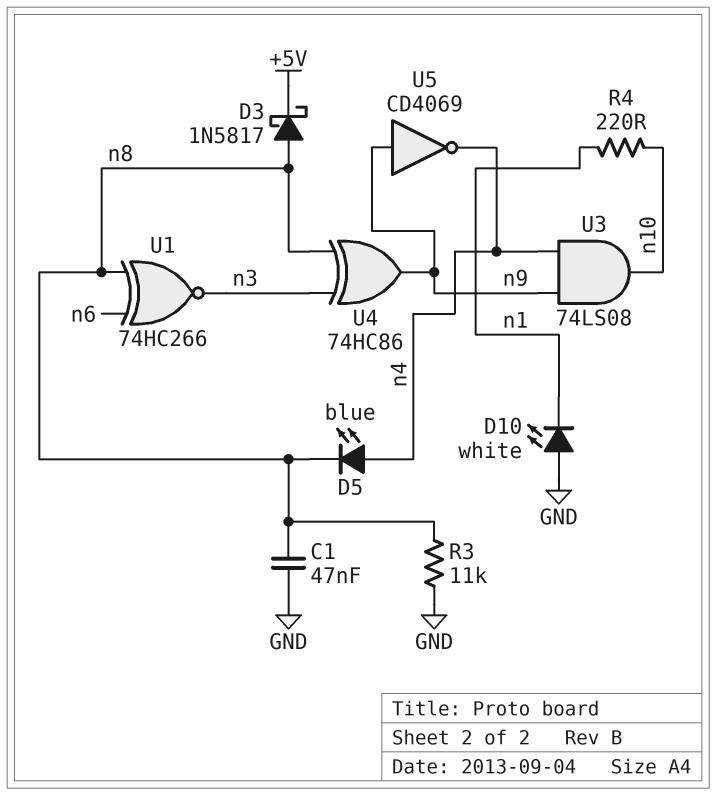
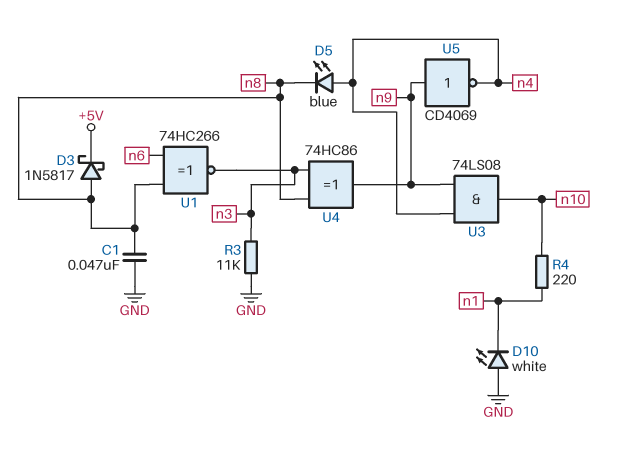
R3: 11k (GND, n8) -> 11k (GND, n3)

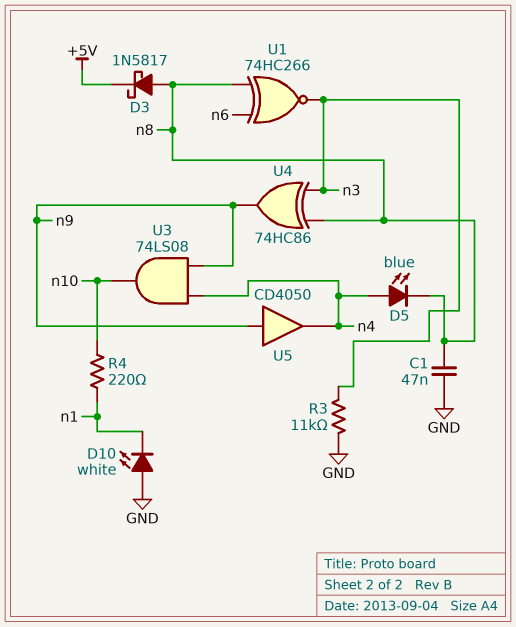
U5: NOT CD4069 (in n9, out n4) -> buffer CD4050 (in n9, out n4)

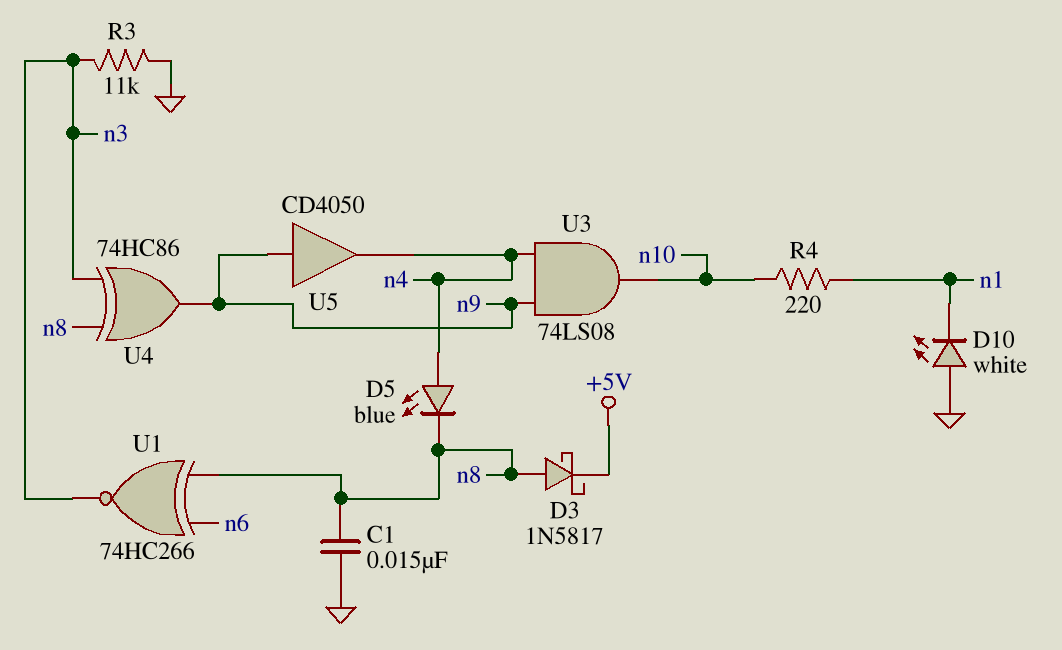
C1: 47nF (GND, n8) -> 15nF (GND, n8)

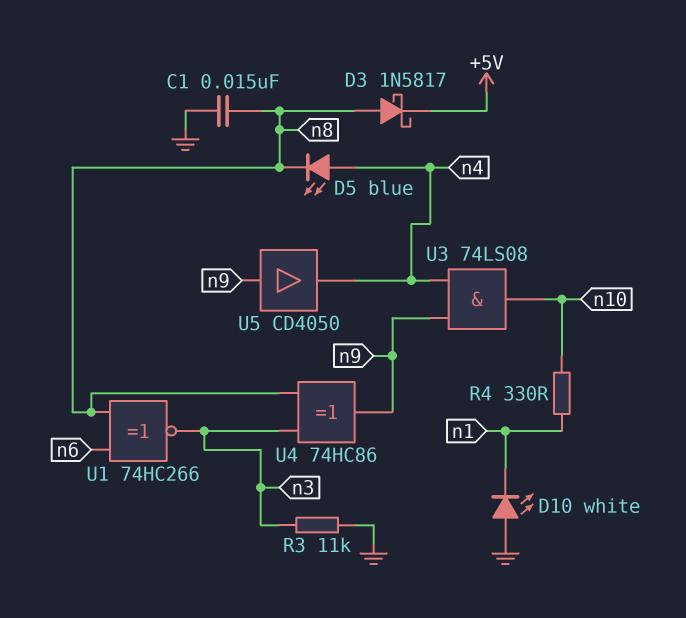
R4: 220 (n1, n10) -> 330 (n1, n10)

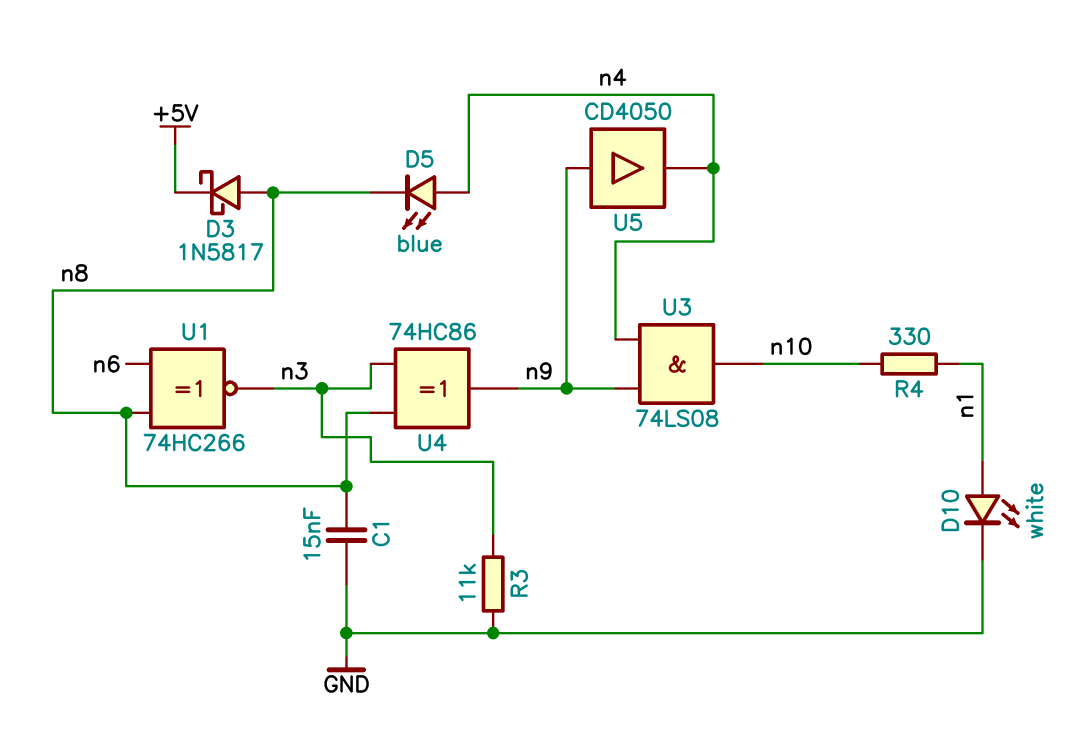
D10: LED white (A GND, K n1) -> LED white (A n1, K GND)

